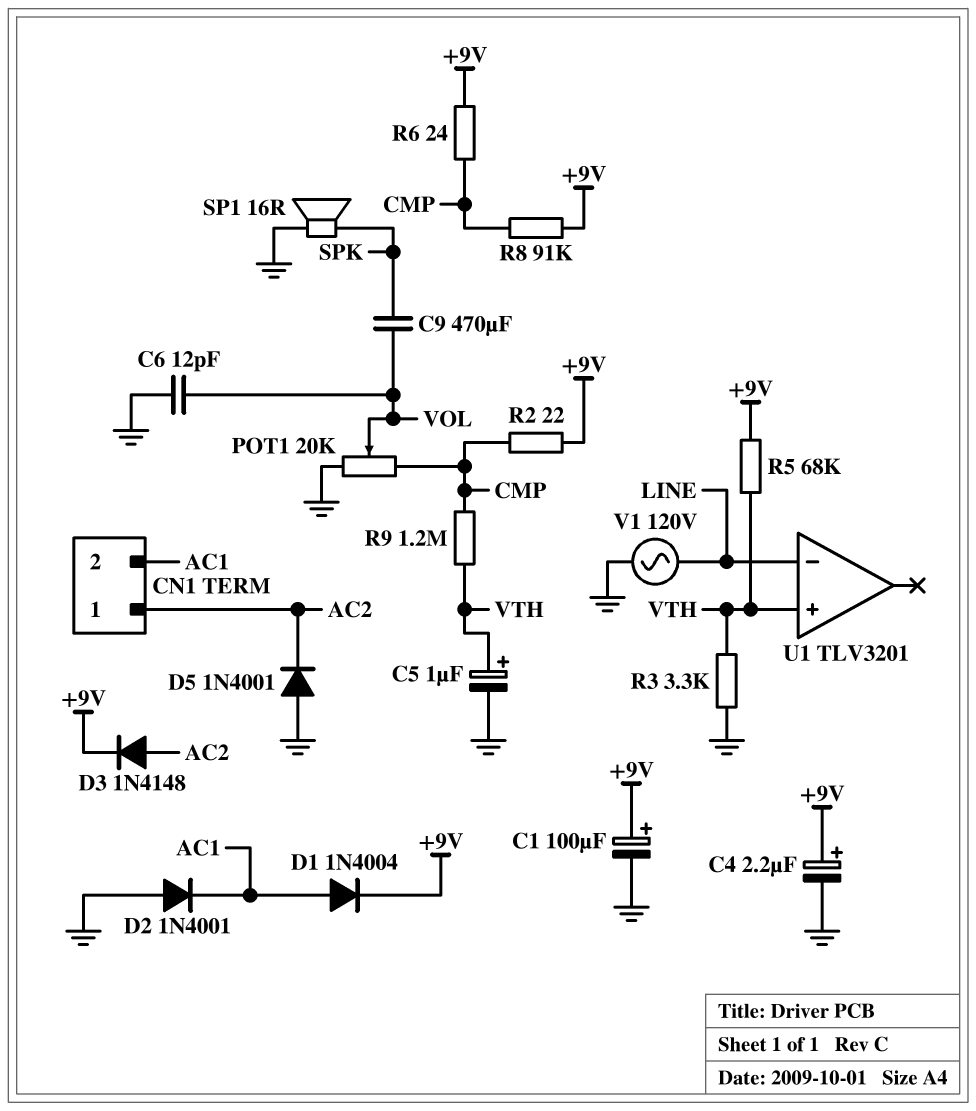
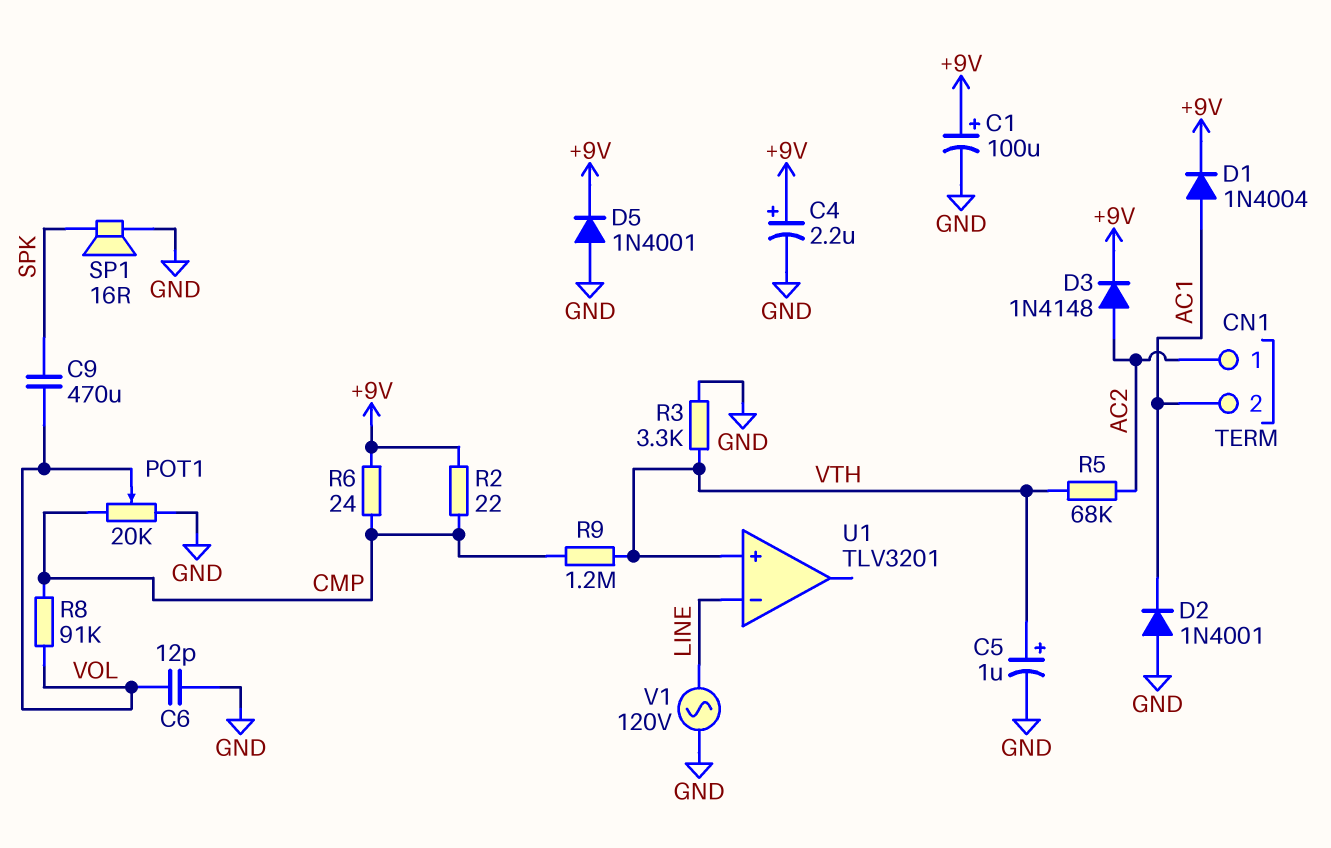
D5: diode 1N4001 (A GND, K AC2) -> diode 1N4001 (A GND, K +9V)
R5: 68k (+9V, VTH) -> 68k (AC2, VTH)
R8: 91k (+9V, CMP) -> 91k (CMP, VOL)

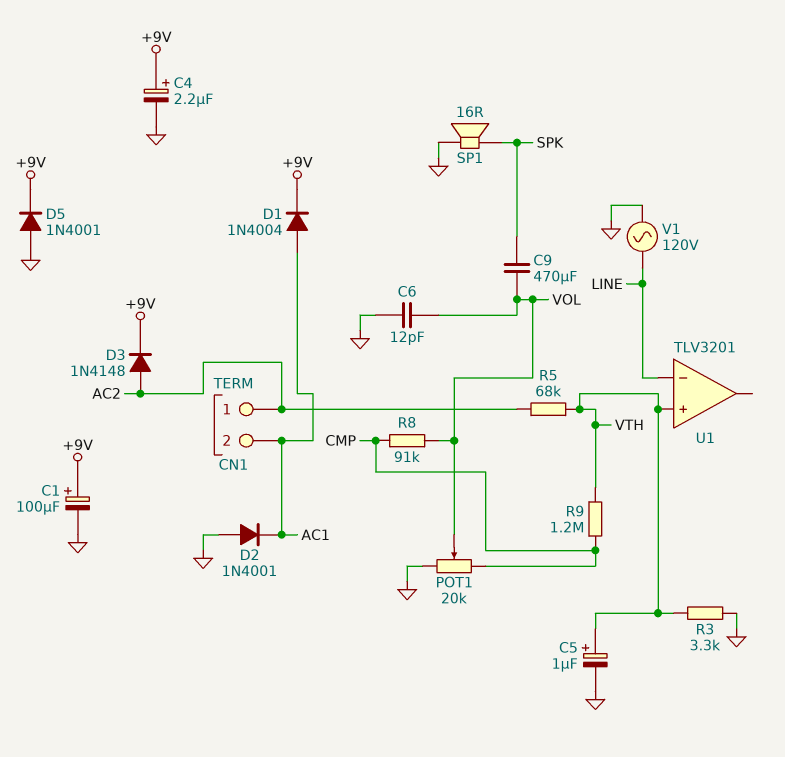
R2: 22 (+9V, CMP) -> none
R6: 24 (+9V, CMP) -> none

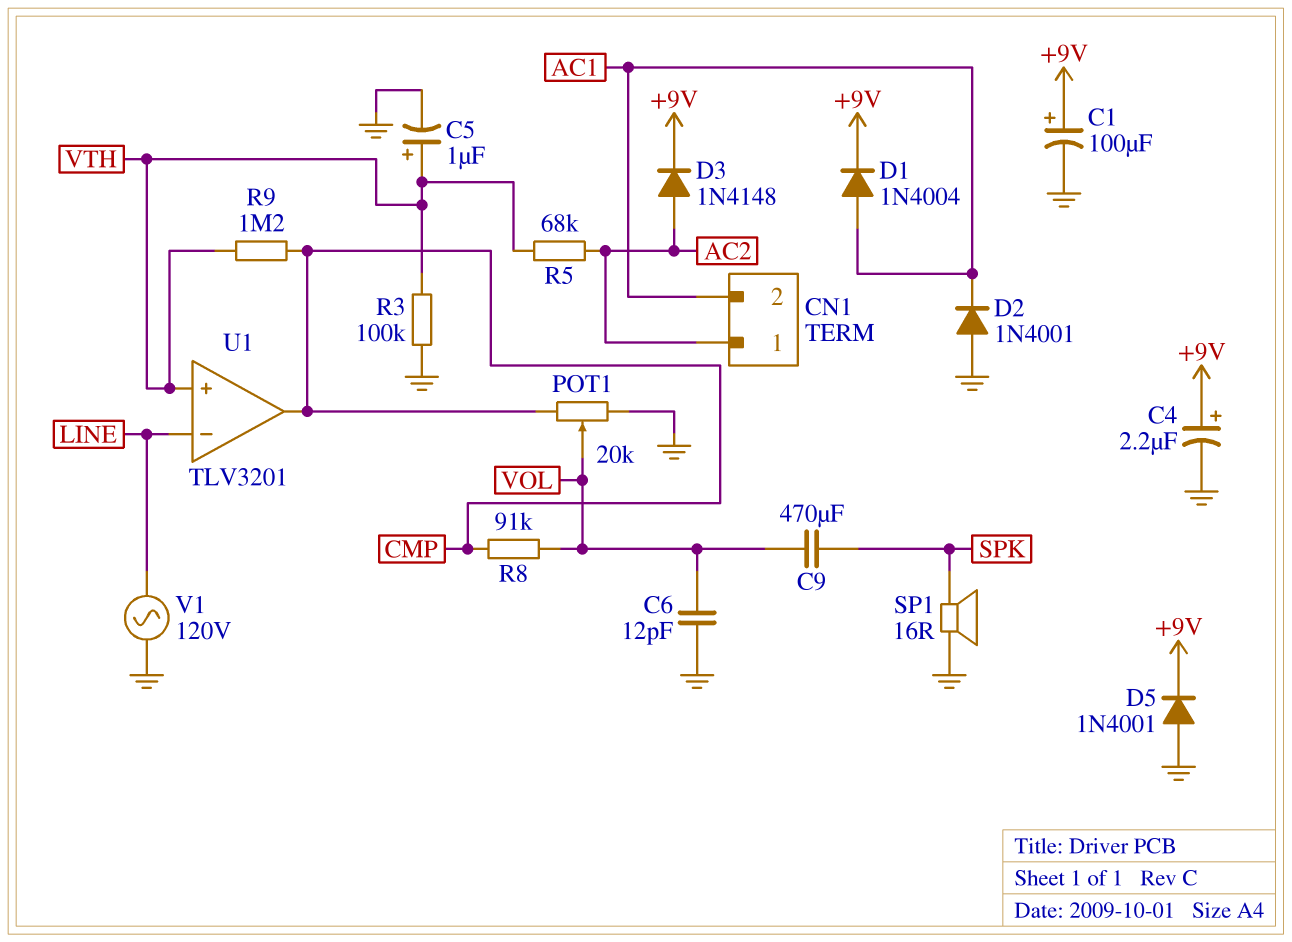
R3: 3.3k (GND, VTH) -> 100k (GND, VTH)
U1 pin out: none -> CMP

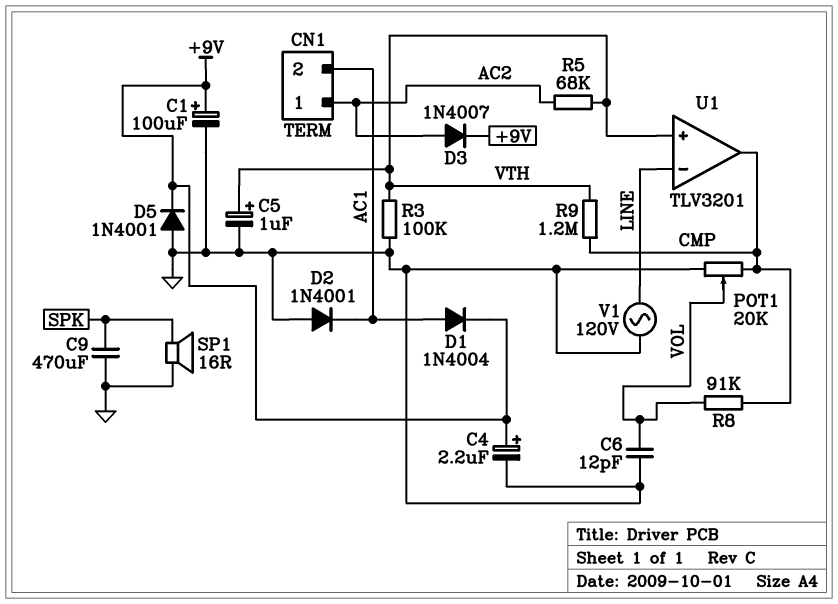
C9: 470uF (SPK, VOL) -> 470uF (GND, SPK)
D3: diode 1N4148 (A AC2, K +9V) -> diode 1N4007 (A AC2, K +9V)

